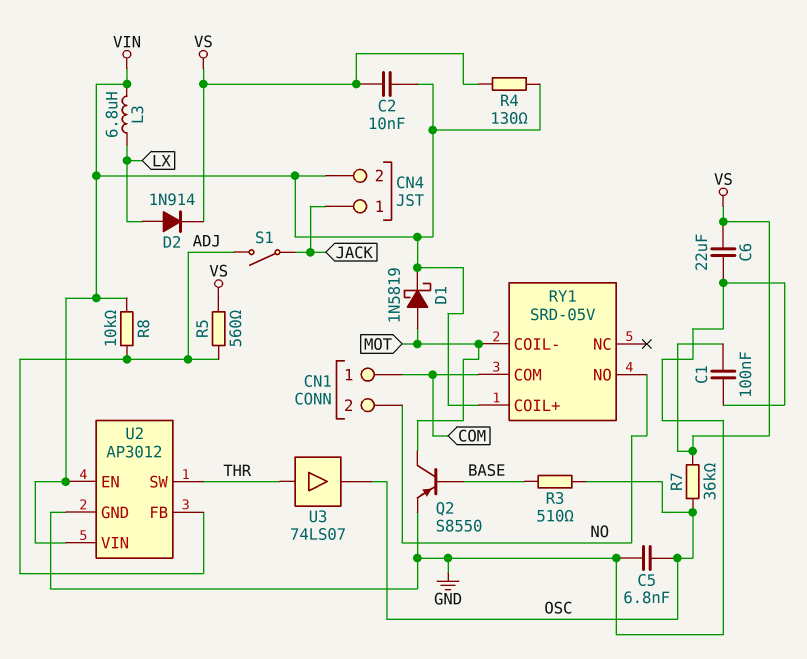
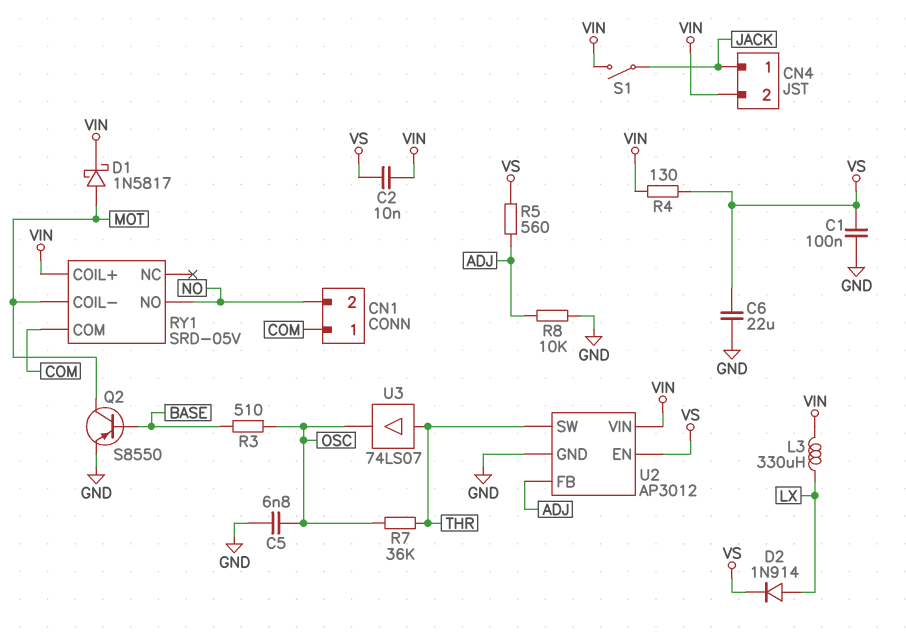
D1: schottky 1N5819 (A MOT, K VIN) -> schottky 1N5817 (A MOT, K VIN)
L3: 6.8uH (LX, VIN) -> 330uH (LX, VIN)
R7: 36k (OSC, VS) -> 36k (OSC, THR)
R8: 10k (ADJ, VIN) -> 10k (ADJ, GND)
S1: switch (ADJ, JACK) -> switch (JACK, VIN)
U2 pin EN: VIN -> VS

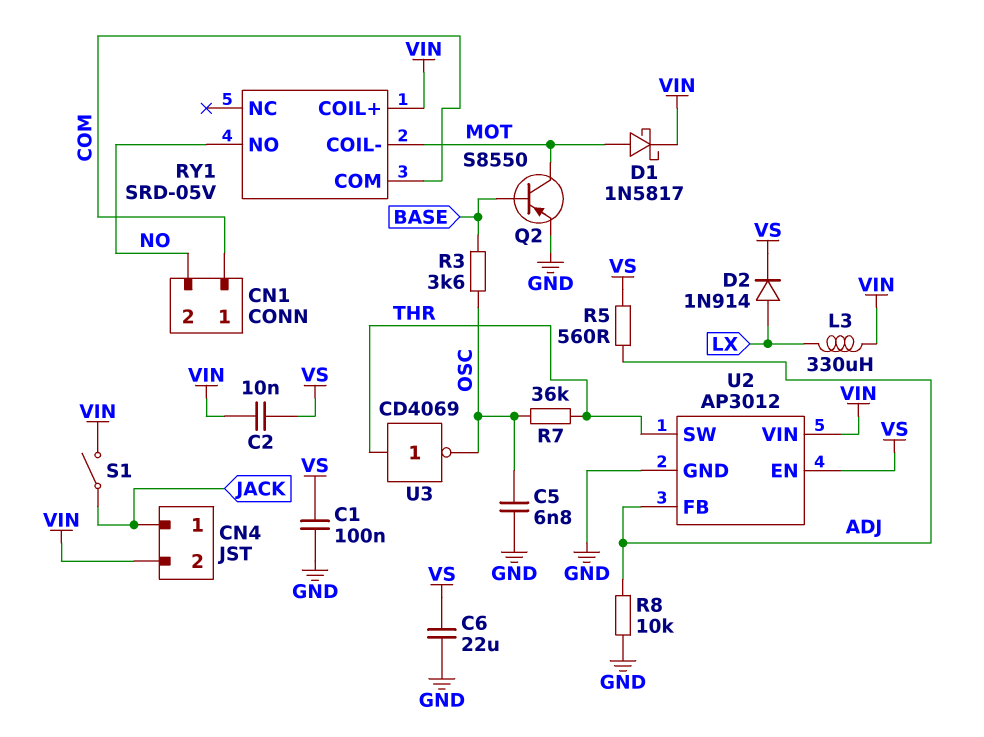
R3: 510 (BASE, OSC) -> 3.6k (BASE, OSC)
R4: 130 (VIN, VS) -> none
U3: buffer 74LS07 (in THR, out OSC) -> NOT CD4069 (in THR, out OSC)

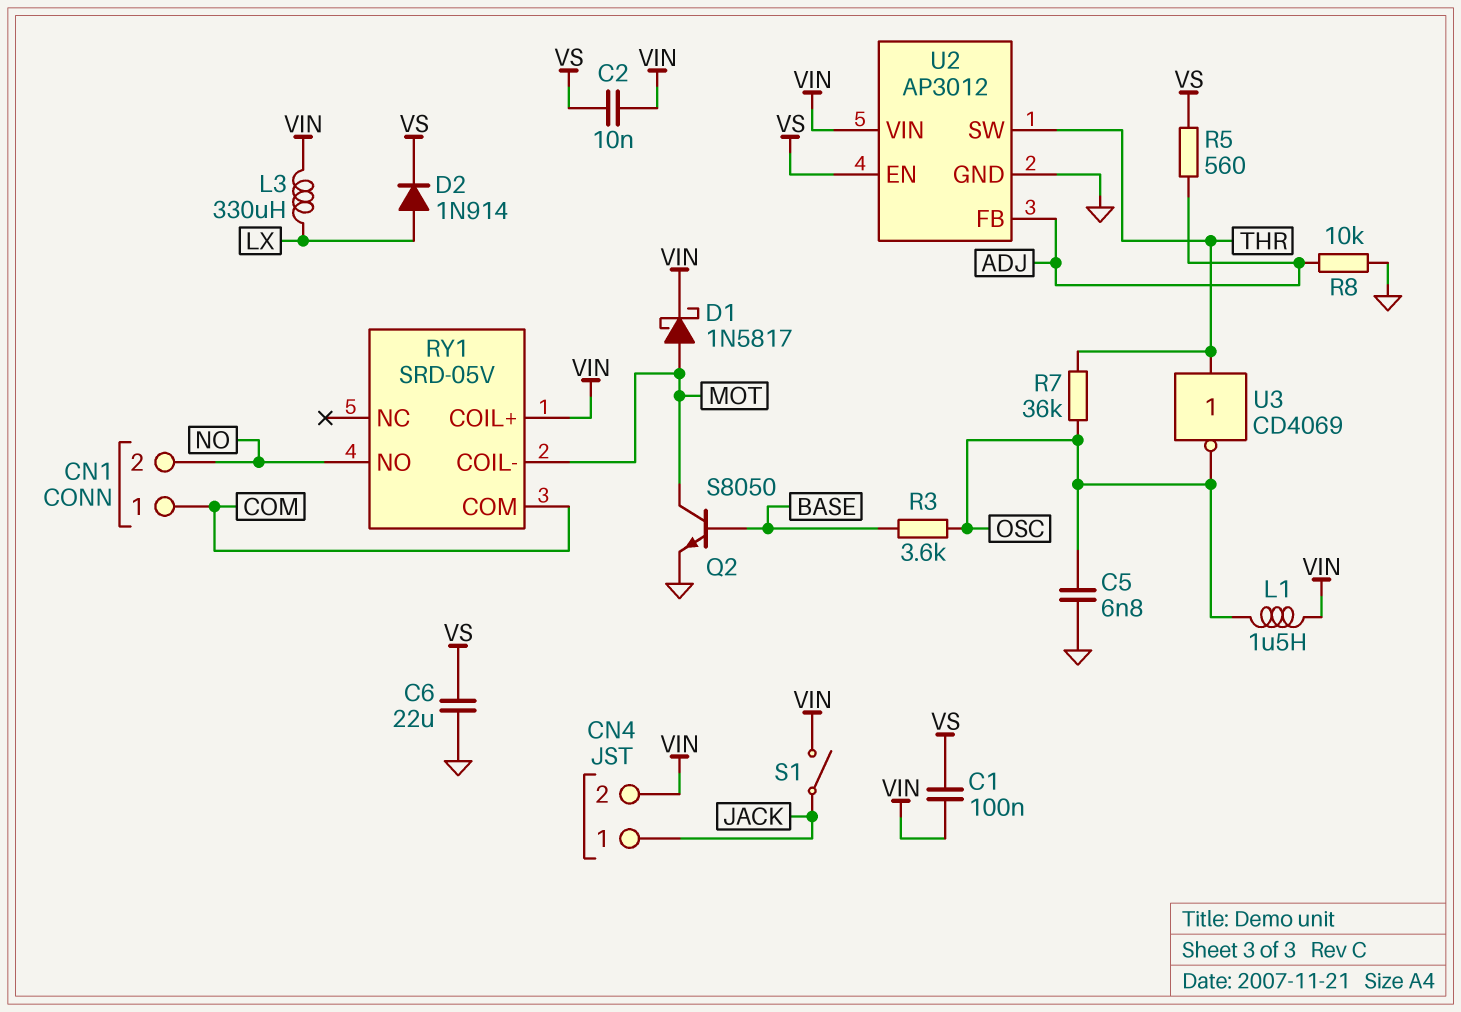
C1: 100nF (GND, VS) -> 100nF (VIN, VS)
L1: none -> 1.5uH (OSC, VIN)
Q2: PNP S8550 (B BASE, C MOT, E GND) -> NPN S8050 (B BASE, C MOT, E GND)

